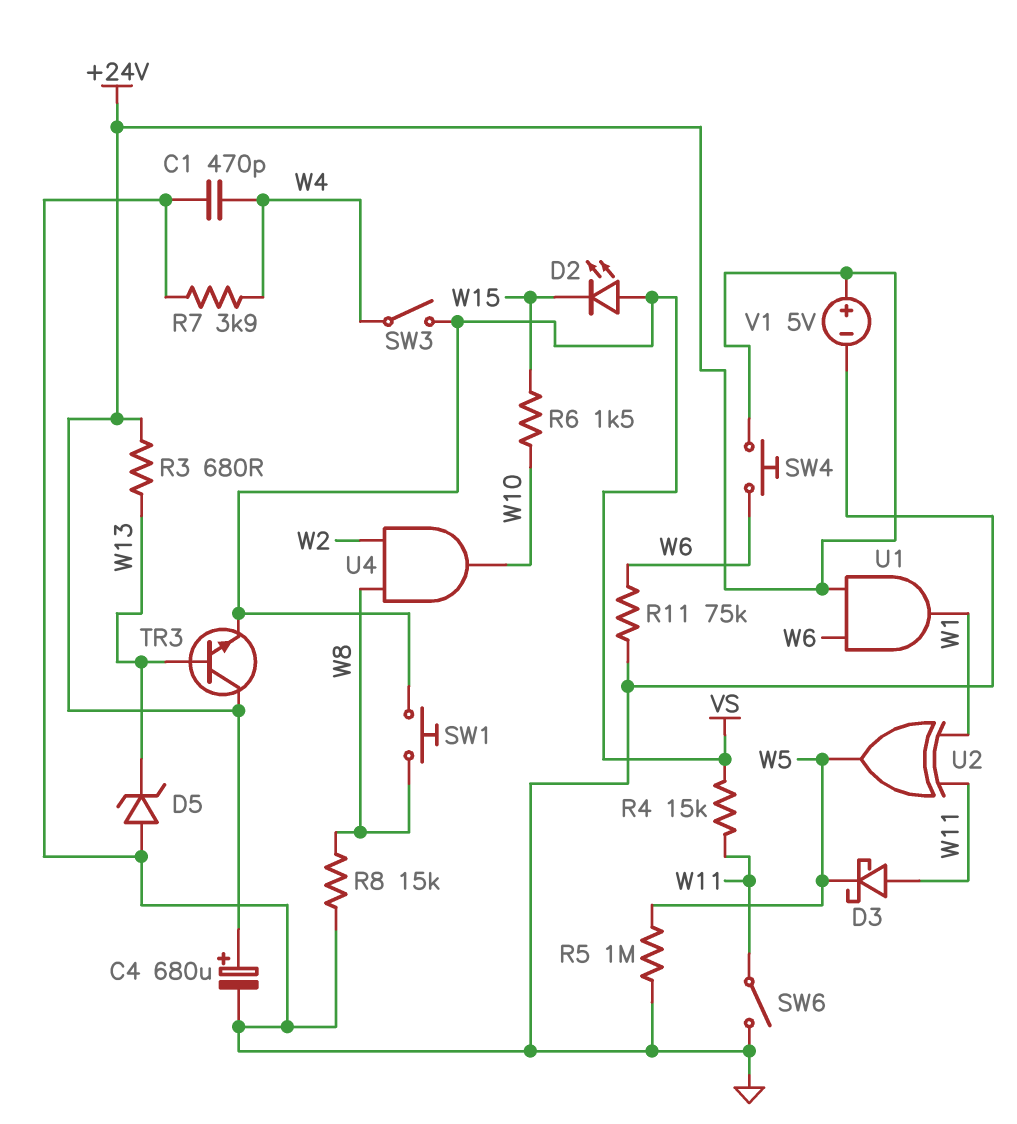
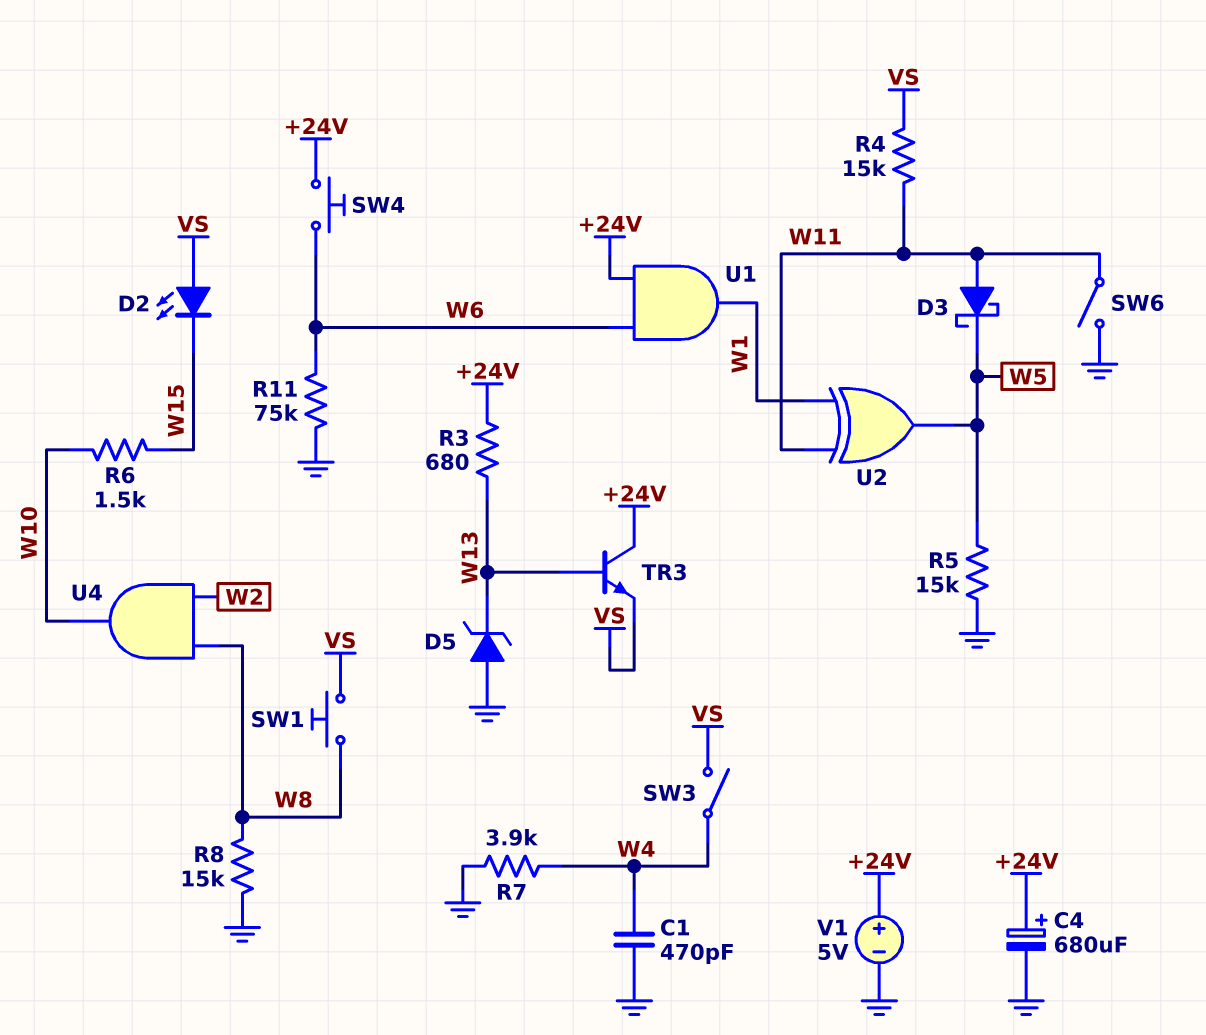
R5: 1M (GND, W5) -> 15k (GND, W5)

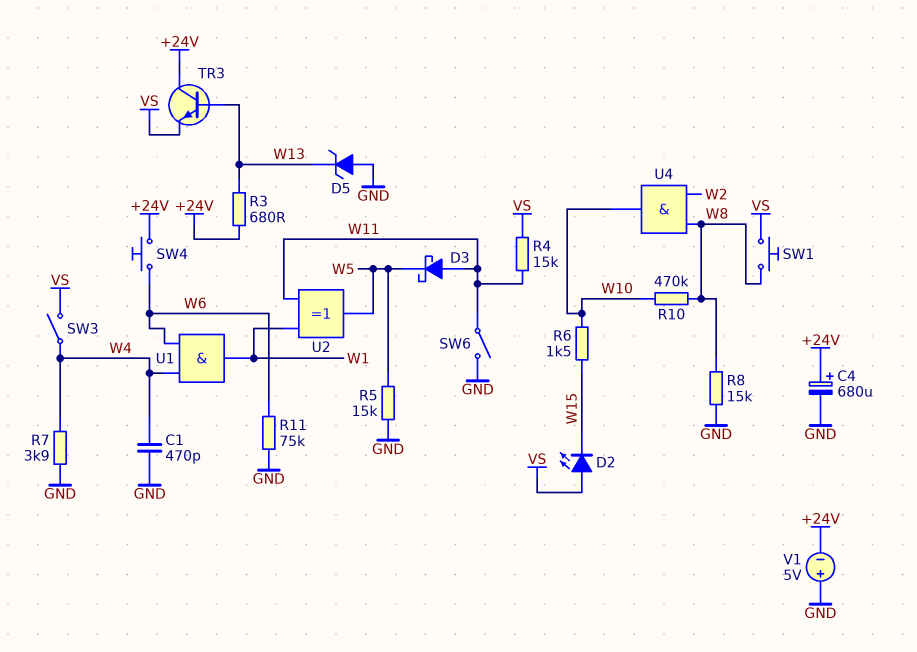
R10: none -> 470k (W8, W10)
U1: AND (in +24V, in W6, out W1) -> AND (in W4, in W6, out W1)
V1: 5V (plus +24V, minus GND) -> 5V (plus GND, minus +24V)

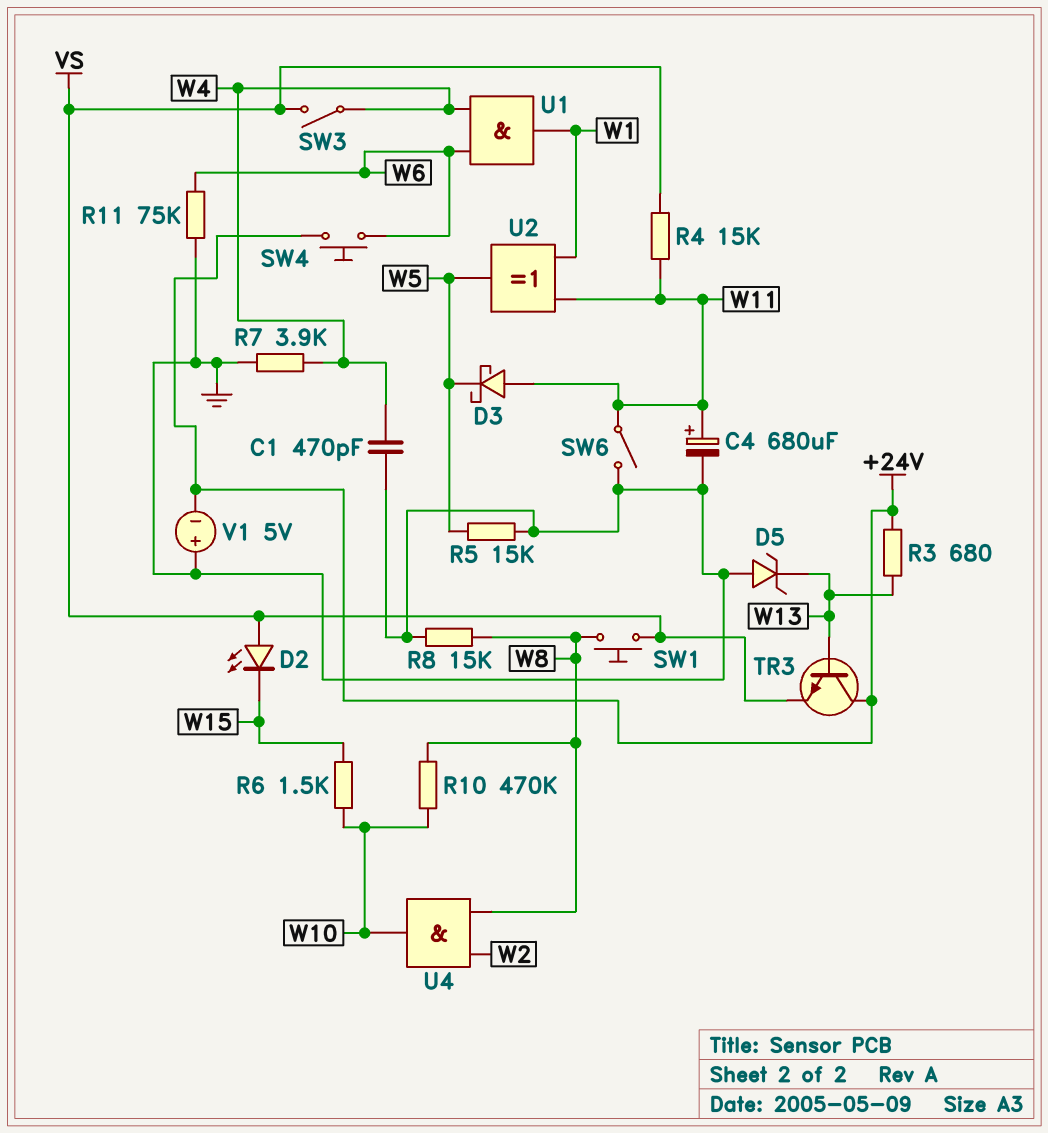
C4: 680uF (plus +24V, minus GND) -> 680uF (plus W11, minus GND)

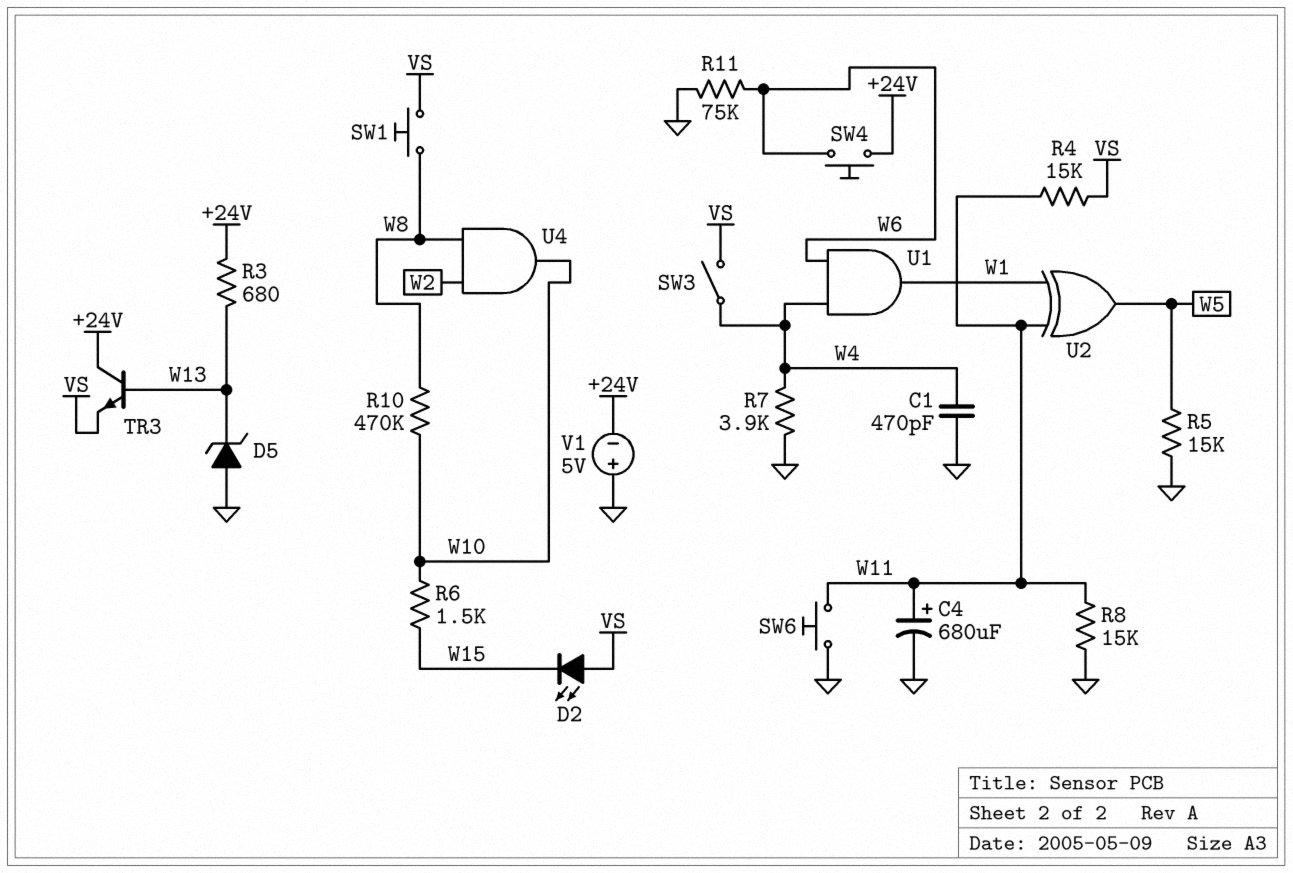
D3: schottky (A W11, K W5) -> none
R8: 15k (GND, W8) -> 15k (GND, W11)
SW6: switch (GND, W11) -> button (GND, W11)

